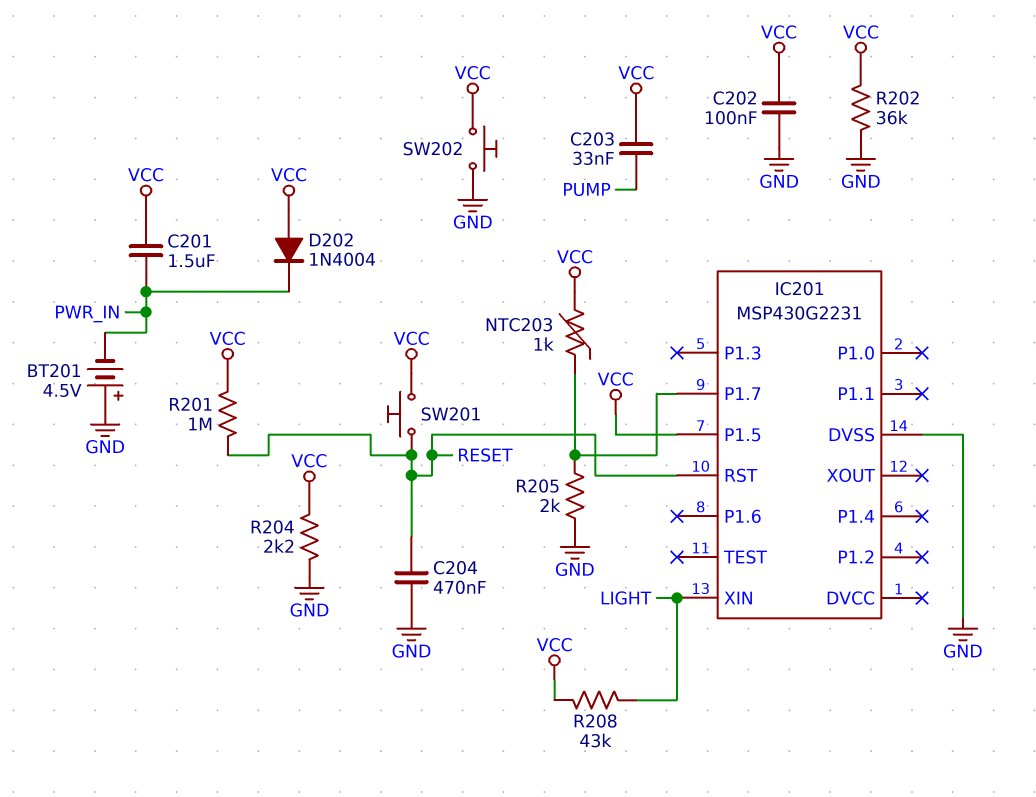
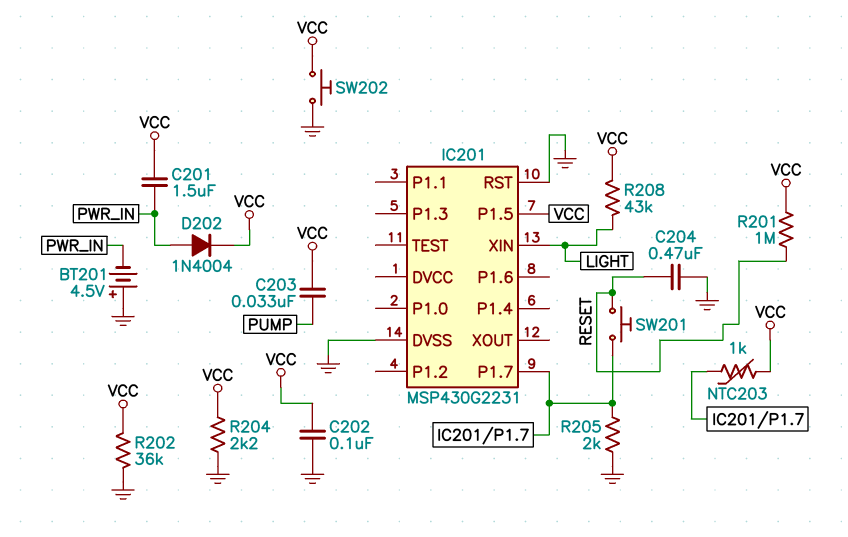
D202: diode 1N4004 (A VCC, K PWR_IN) -> diode 1N4004 (A PWR_IN, K VCC)
IC201 pin RST: RESET -> GND
SW201: button (RESET, VCC) -> button (IC201/P1.7, RESET)

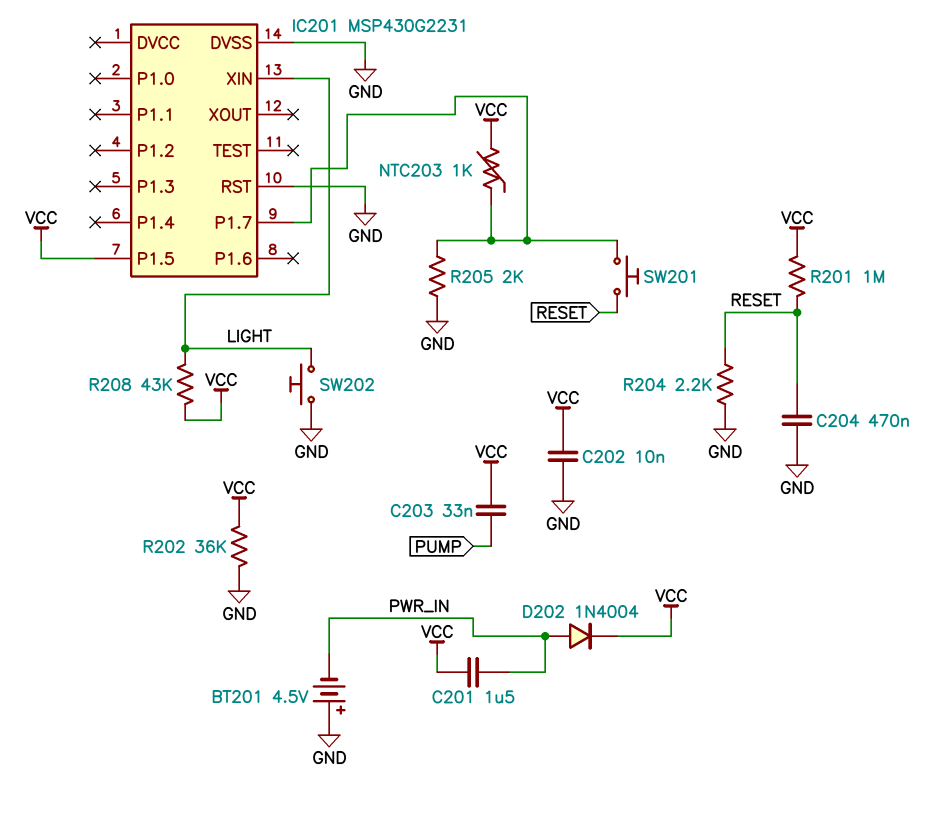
C202: 100nF (GND, VCC) -> 10nF (GND, VCC)
R204: 2.2k (GND, VCC) -> 2.2k (GND, RESET)
SW202: button (GND, VCC) -> button (GND, LIGHT)

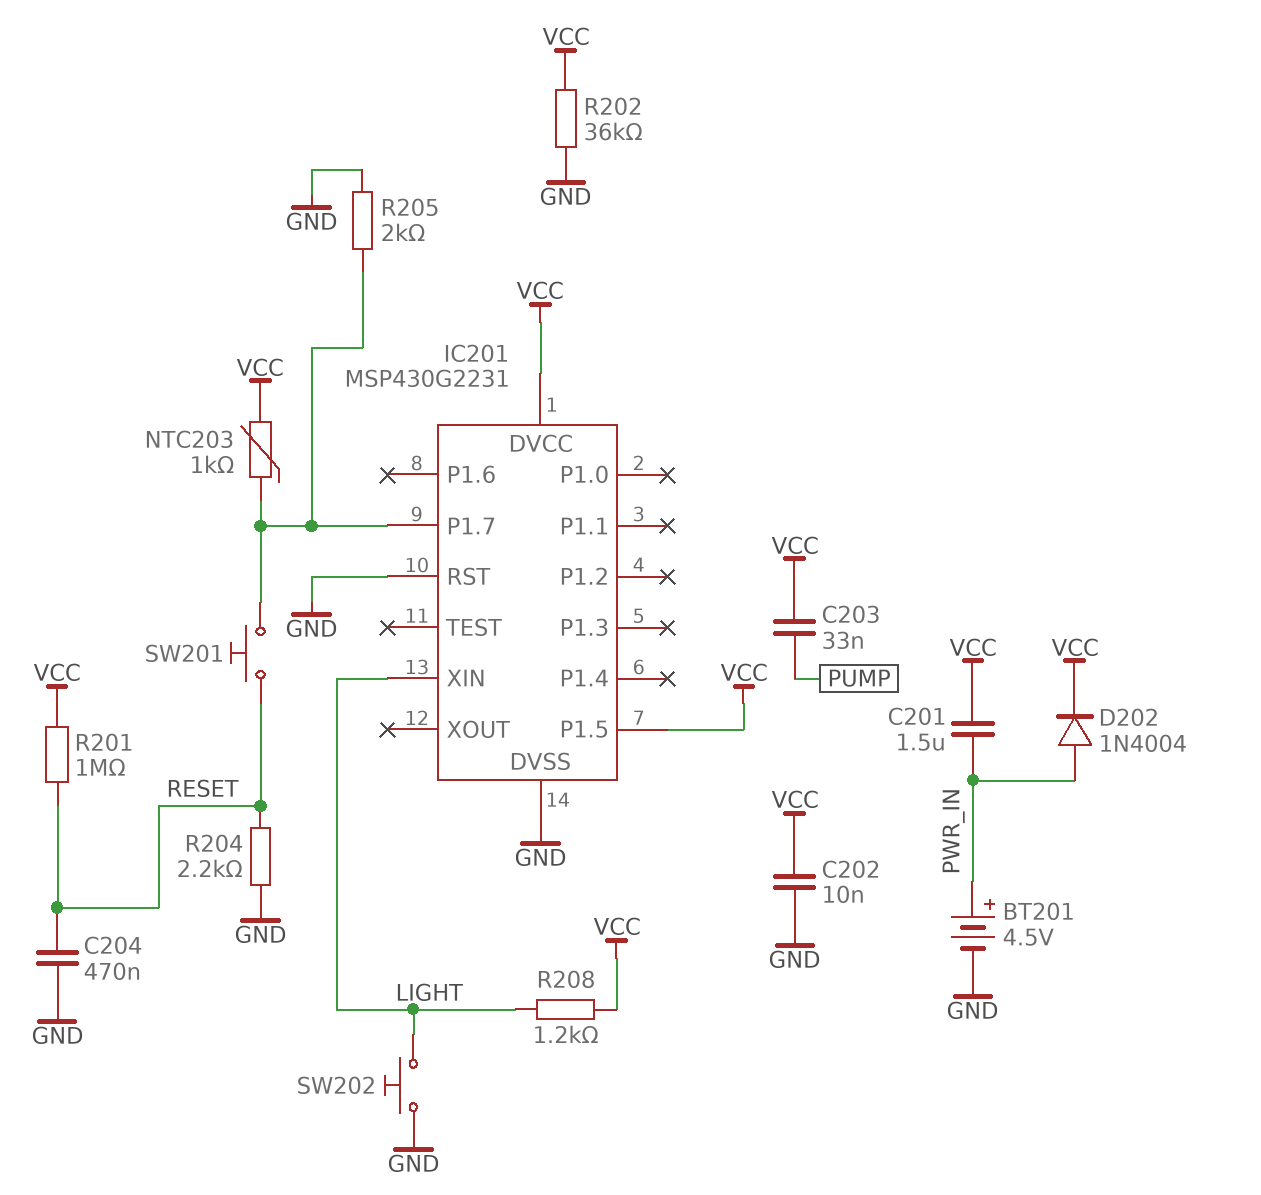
BT201: 4.5V (plus GND, minus PWR_IN) -> 4.5V (plus PWR_IN, minus GND)
IC201 pin DVCC: none -> VCC
R208: 43k (LIGHT, VCC) -> 1.2k (LIGHT, VCC)

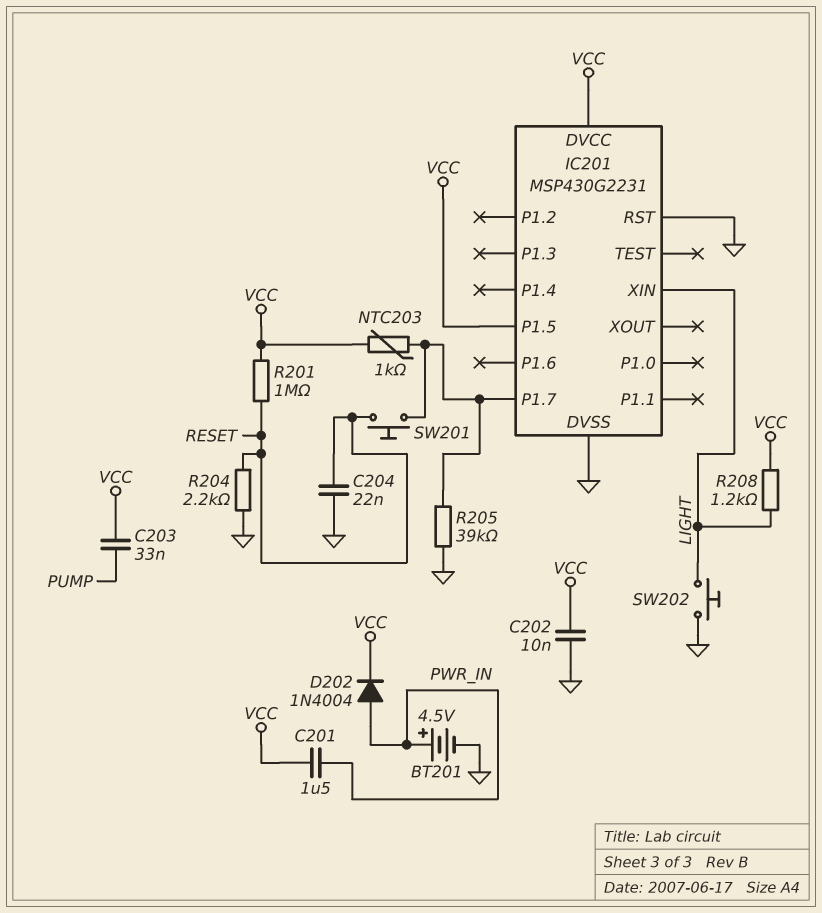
C204: 470nF (GND, RESET) -> 22nF (GND, RESET)
R202: 36k (GND, VCC) -> none
R205: 2k (GND, IC201/P1.7) -> 39k (GND, IC201/P1.7)

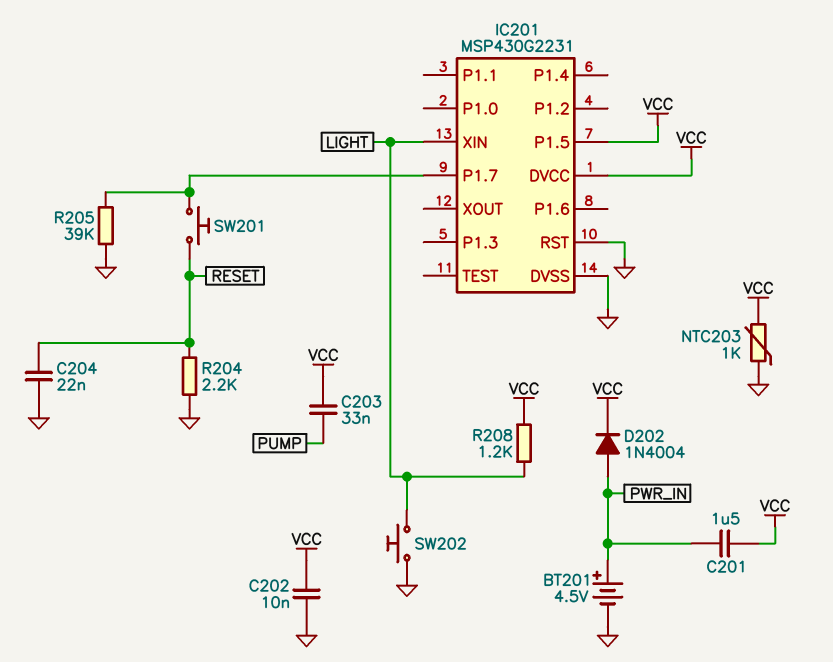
NTC203: 1k (IC201/P1.7, VCC) -> 1k (GND, VCC)
R201: 1M (RESET, VCC) -> none

